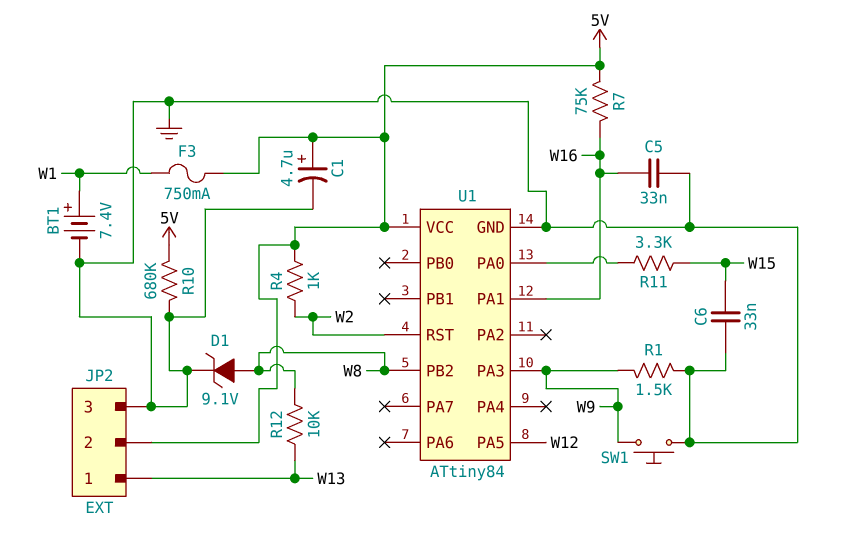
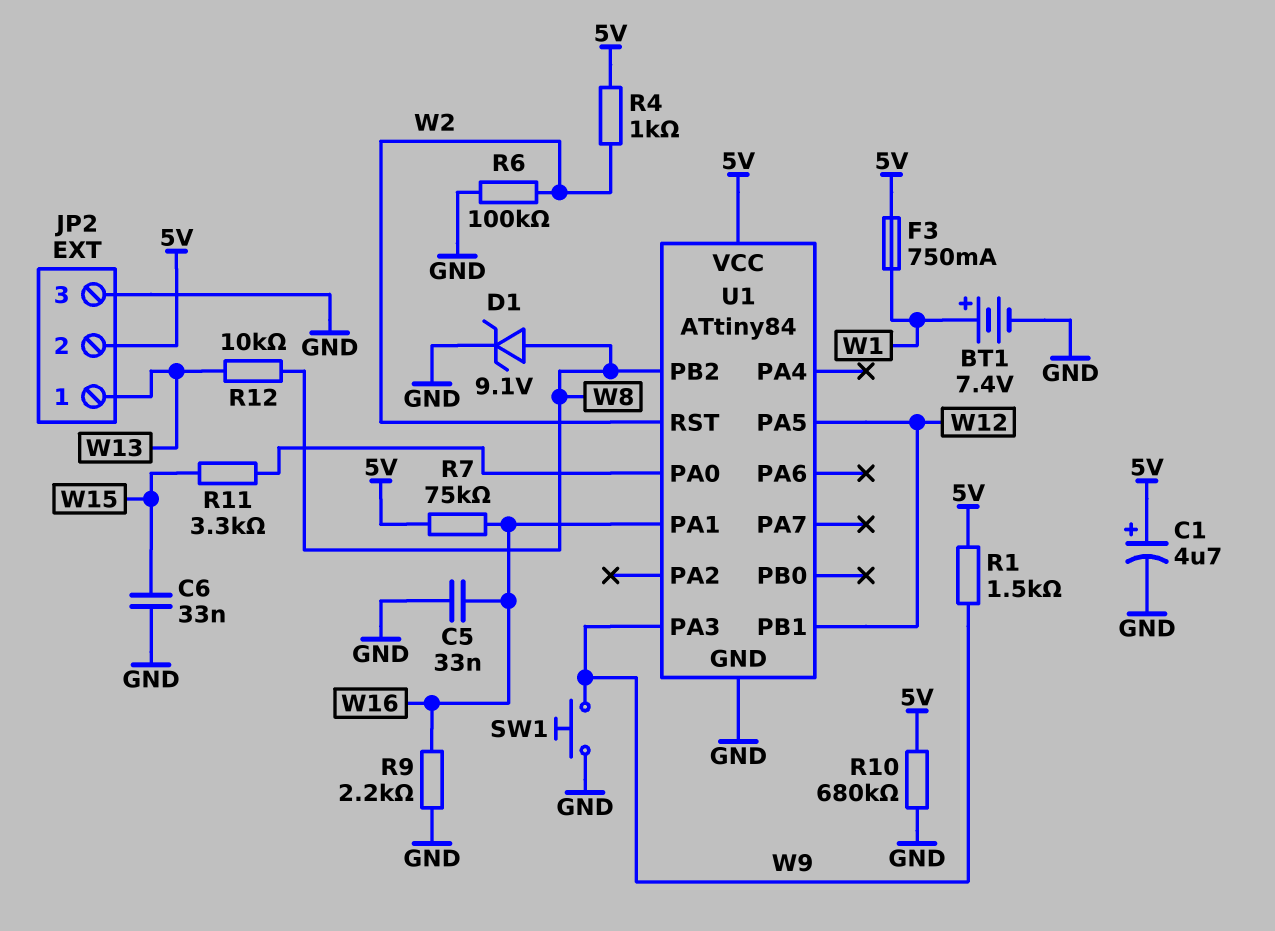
R1: 1.5k (GND, W9) -> 1.5k (5V, W9)
R6: none -> 100k (GND, W2)
R9: none -> 2.2k (GND, W16)
U1 pin PB1: none -> W12

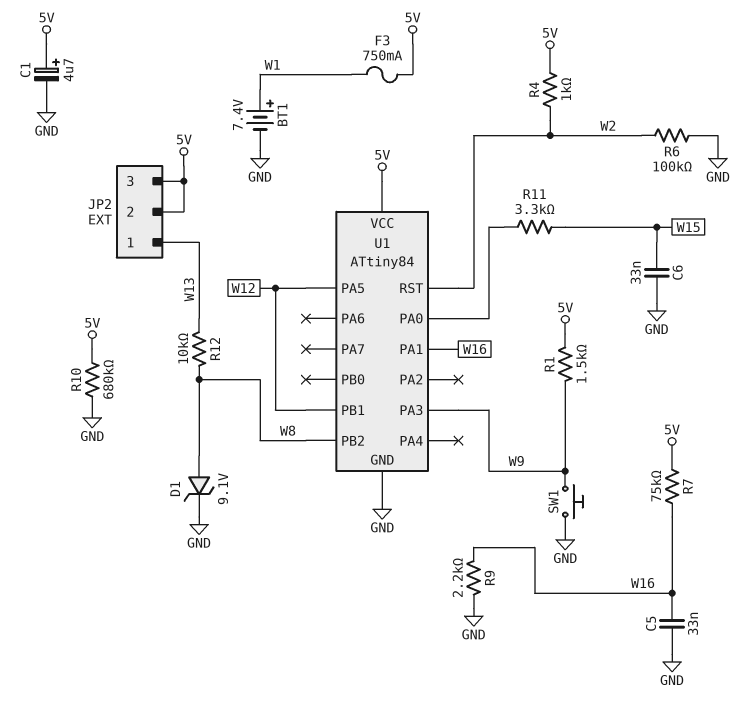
JP2 pin 3: GND -> 5V

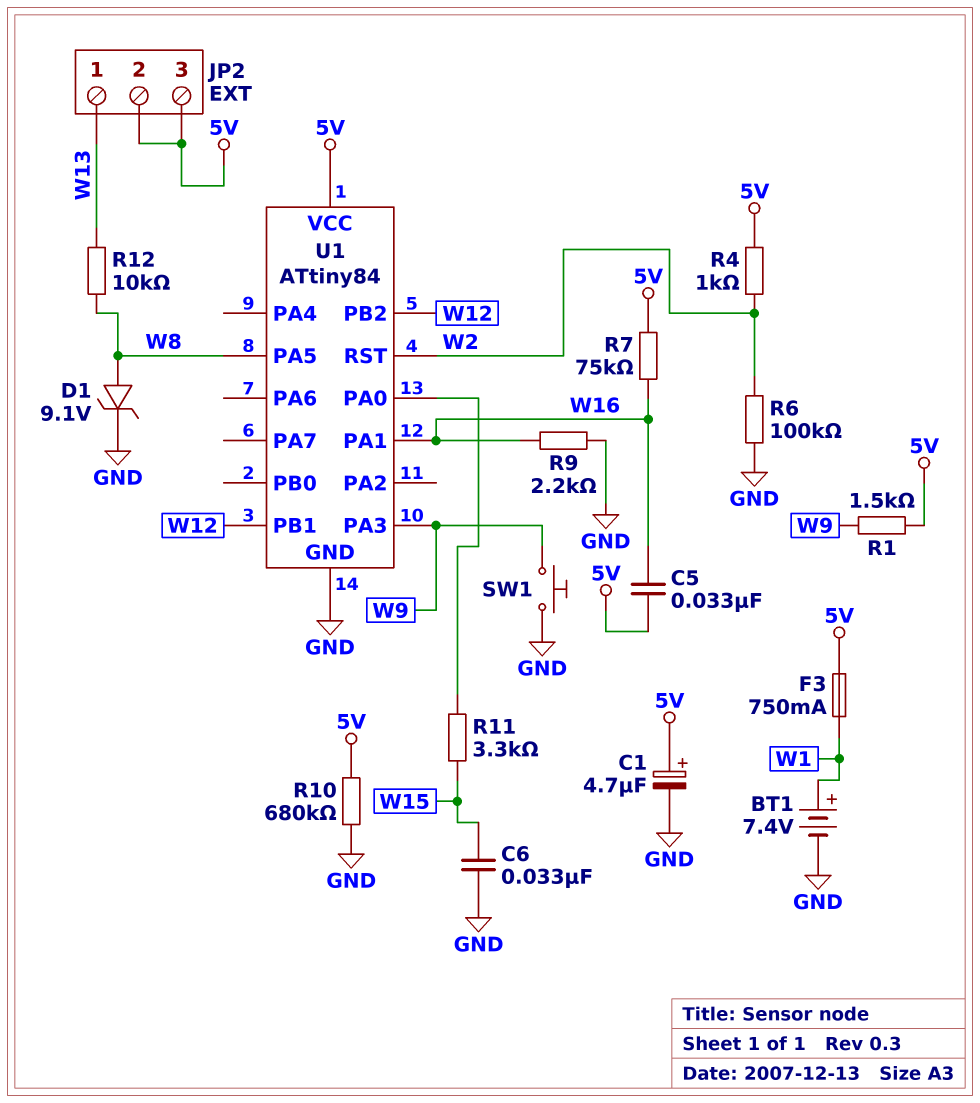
C5: 33nF (GND, W16) -> 33nF (5V, W16)
U1 pin PA5: W12 -> W8
U1 pin PB2: W8 -> W12

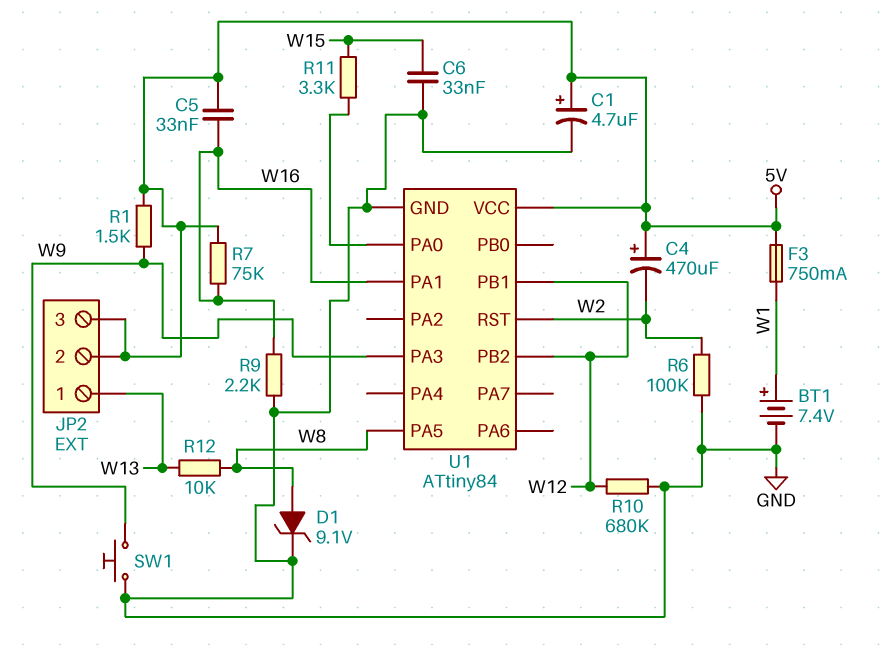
C4: none -> 470uF (plus 5V, minus W2)
R4: 1k (5V, W2) -> none
R10: 680k (5V, GND) -> 680k (GND, W12)

